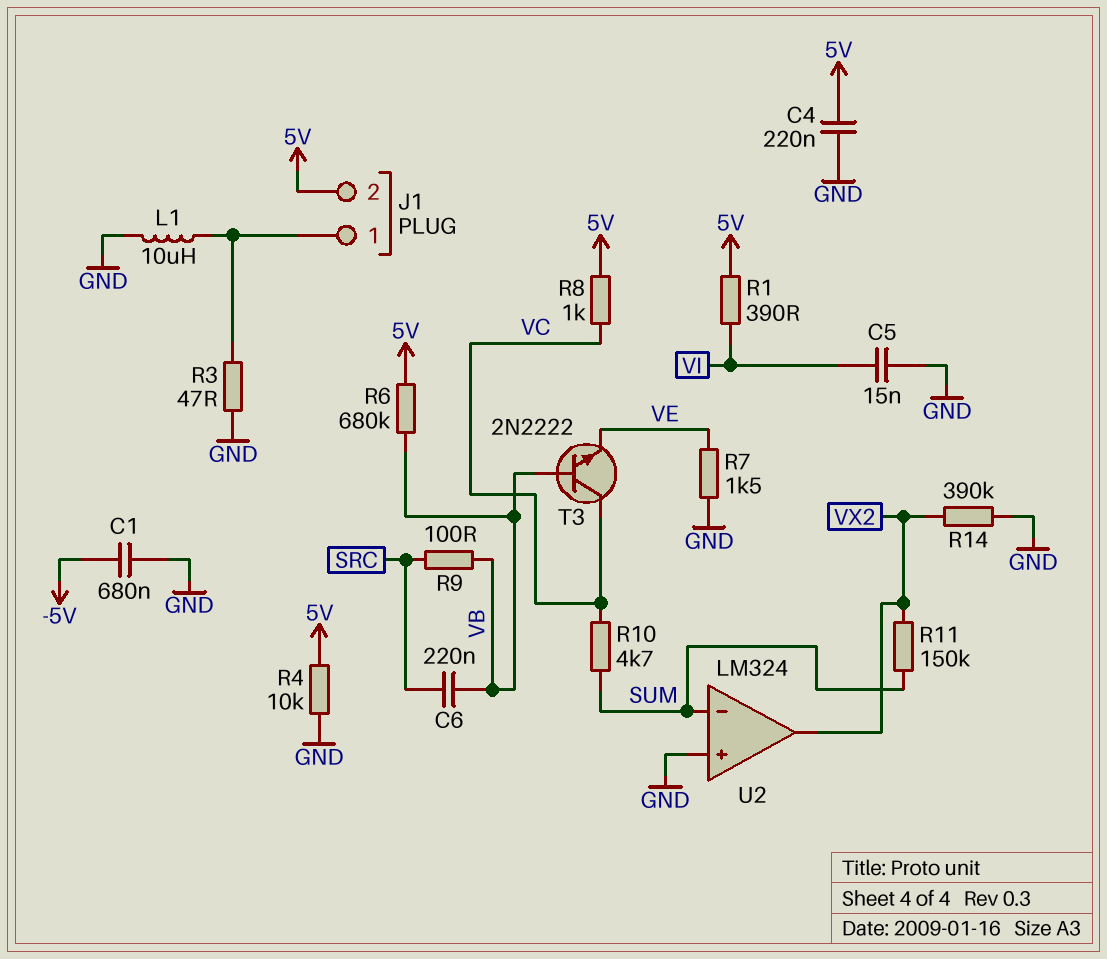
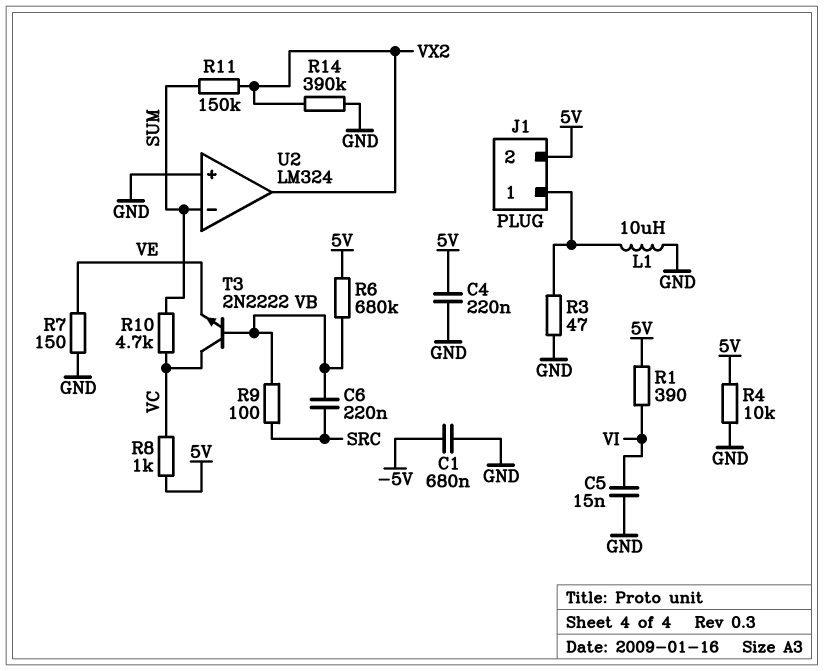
R7: 1.5k (GND, VE) -> 150 (GND, VE)

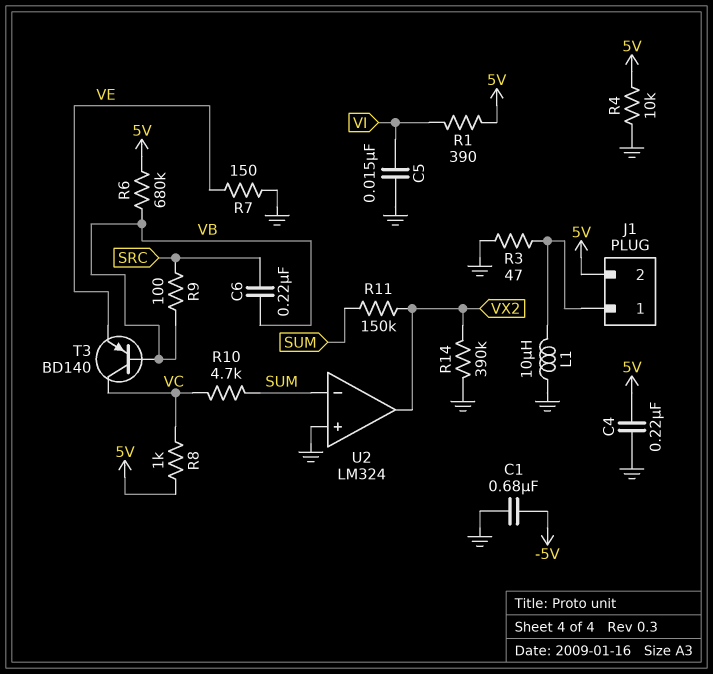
T3: NPN 2N2222 (B VB, C VC, E VE) -> PNP BD140 (B VB, C VC, E VE)

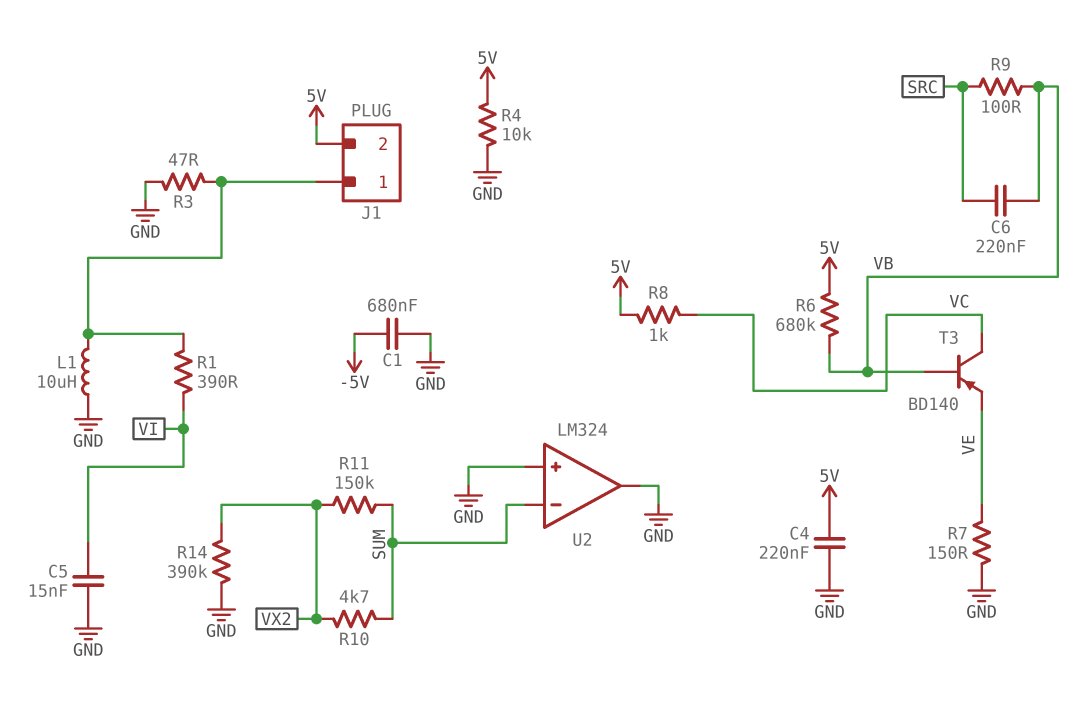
R1: 390 (5V, VI) -> 390 (J1/1, VI)
R10: 4.7k (SUM, VC) -> 4.7k (SUM, VX2)
U2 pin out: VX2 -> GND

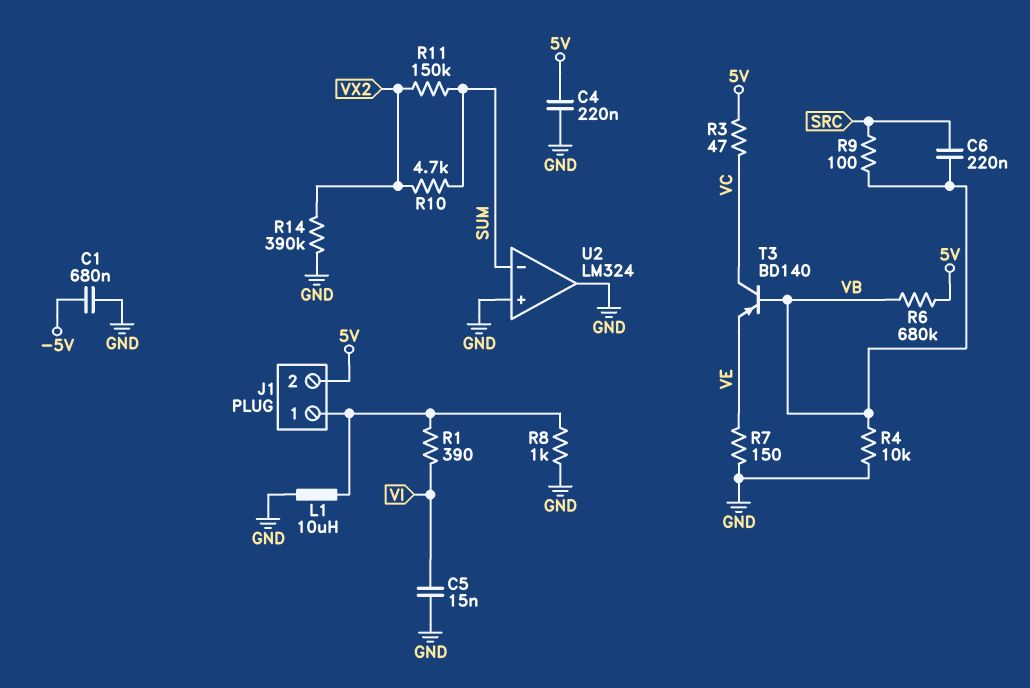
R3: 47 (GND, J1/1) -> 47 (5V, VC)
R4: 10k (5V, GND) -> 10k (GND, VB)
R8: 1k (5V, VC) -> 1k (GND, J1/1)

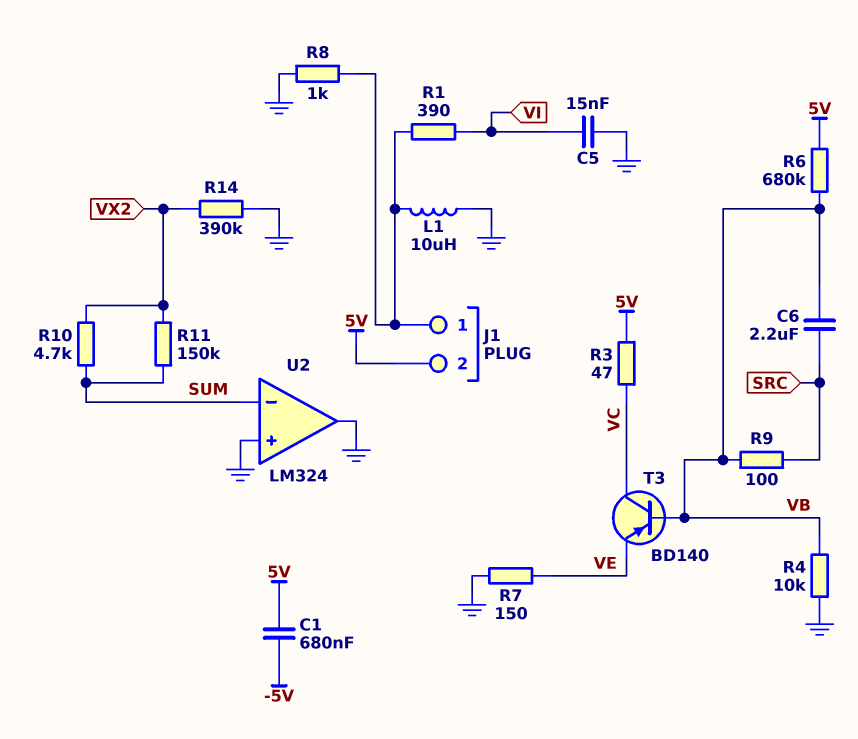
C1: 680nF (-5V, GND) -> 680nF (-5V, 5V)
C4: 220nF (5V, GND) -> none
C6: 220nF (SRC, VB) -> 2.2uF (SRC, VB)

